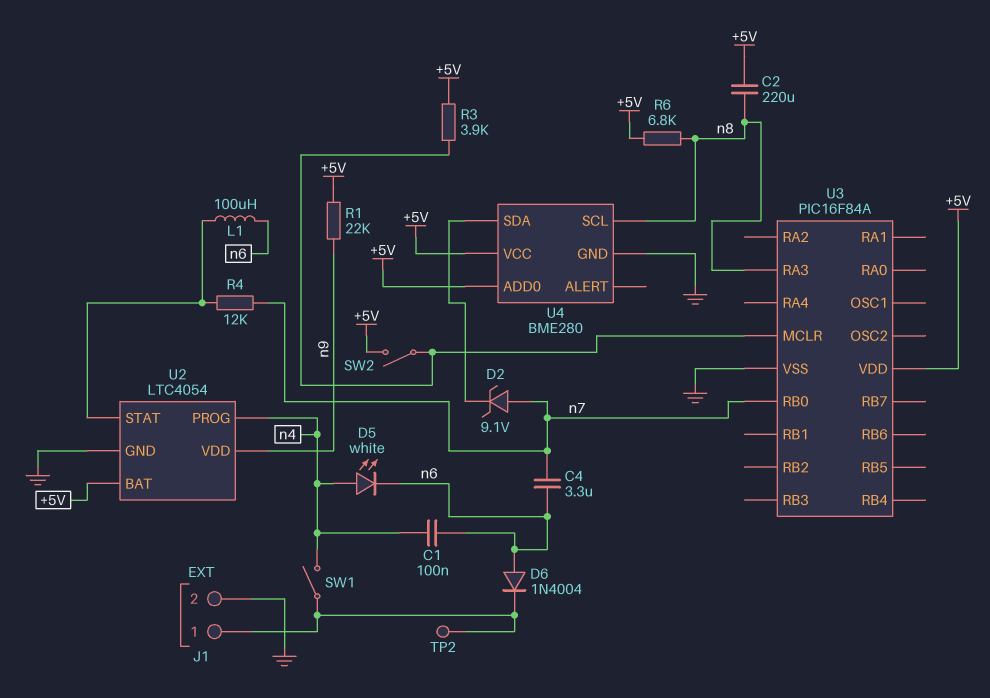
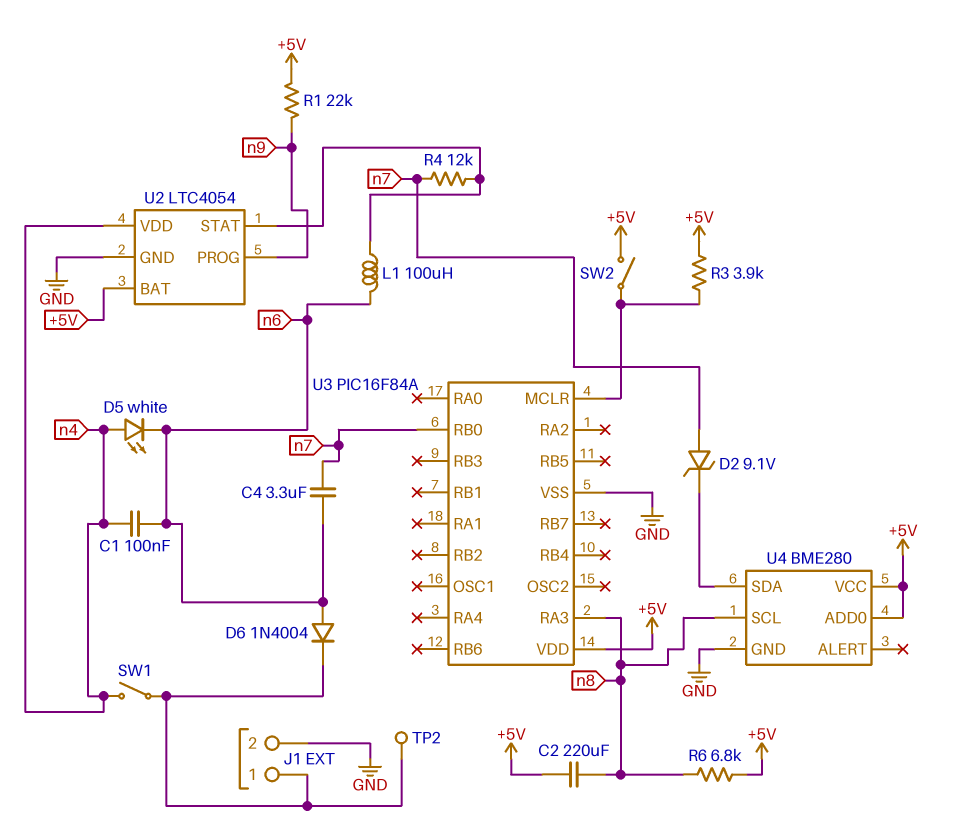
U2 pin PROG: n4 -> n9
U2 pin VDD: n9 -> n4

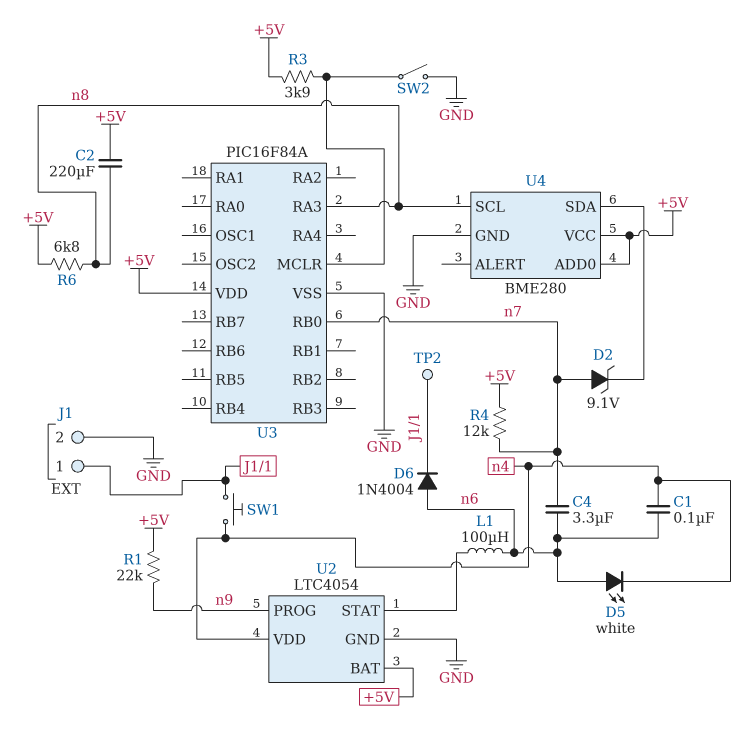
D5: LED white (A n4, K n6) -> LED white (A n6, K n4)
R4: 12k (U2/STAT, n7) -> 12k (+5V, n7)
SW1: switch (J1/1, n4) -> button (J1/1, n4)
SW2: switch (+5V, U3/MCLR) -> switch (GND, U3/MCLR)

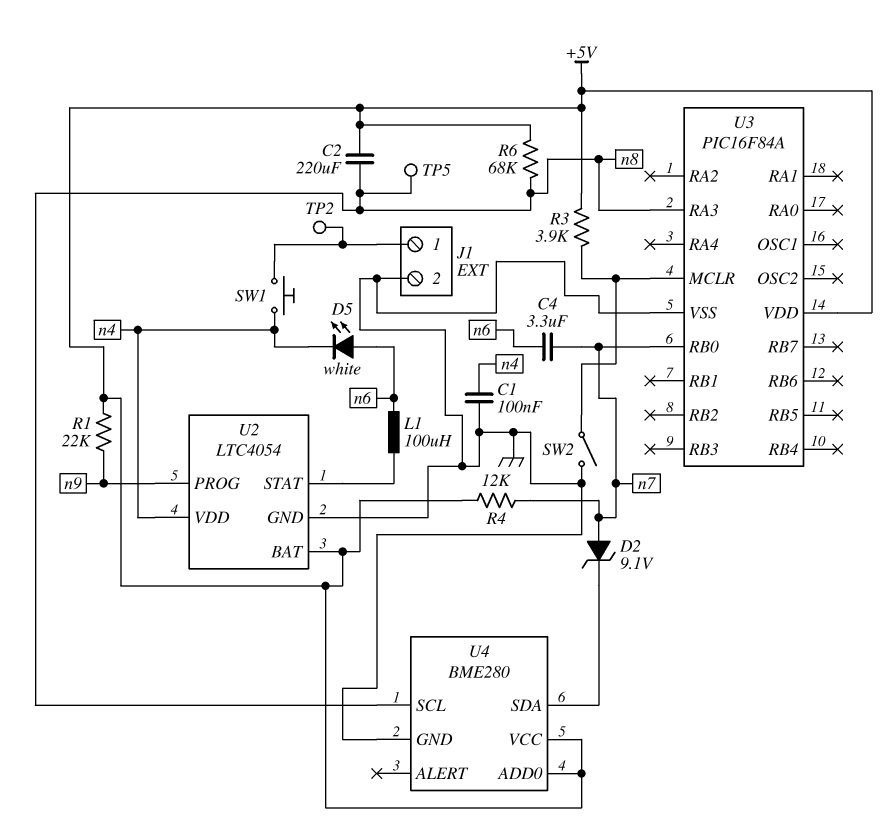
C1: 100nF (n4, n6) -> 100nF (GND, n4)
D6: diode 1N4004 (A n6, K J1/1) -> none
R6: 6.8k (+5V, n8) -> 68k (+5V, n8)
TP5: none -> test point (n8)

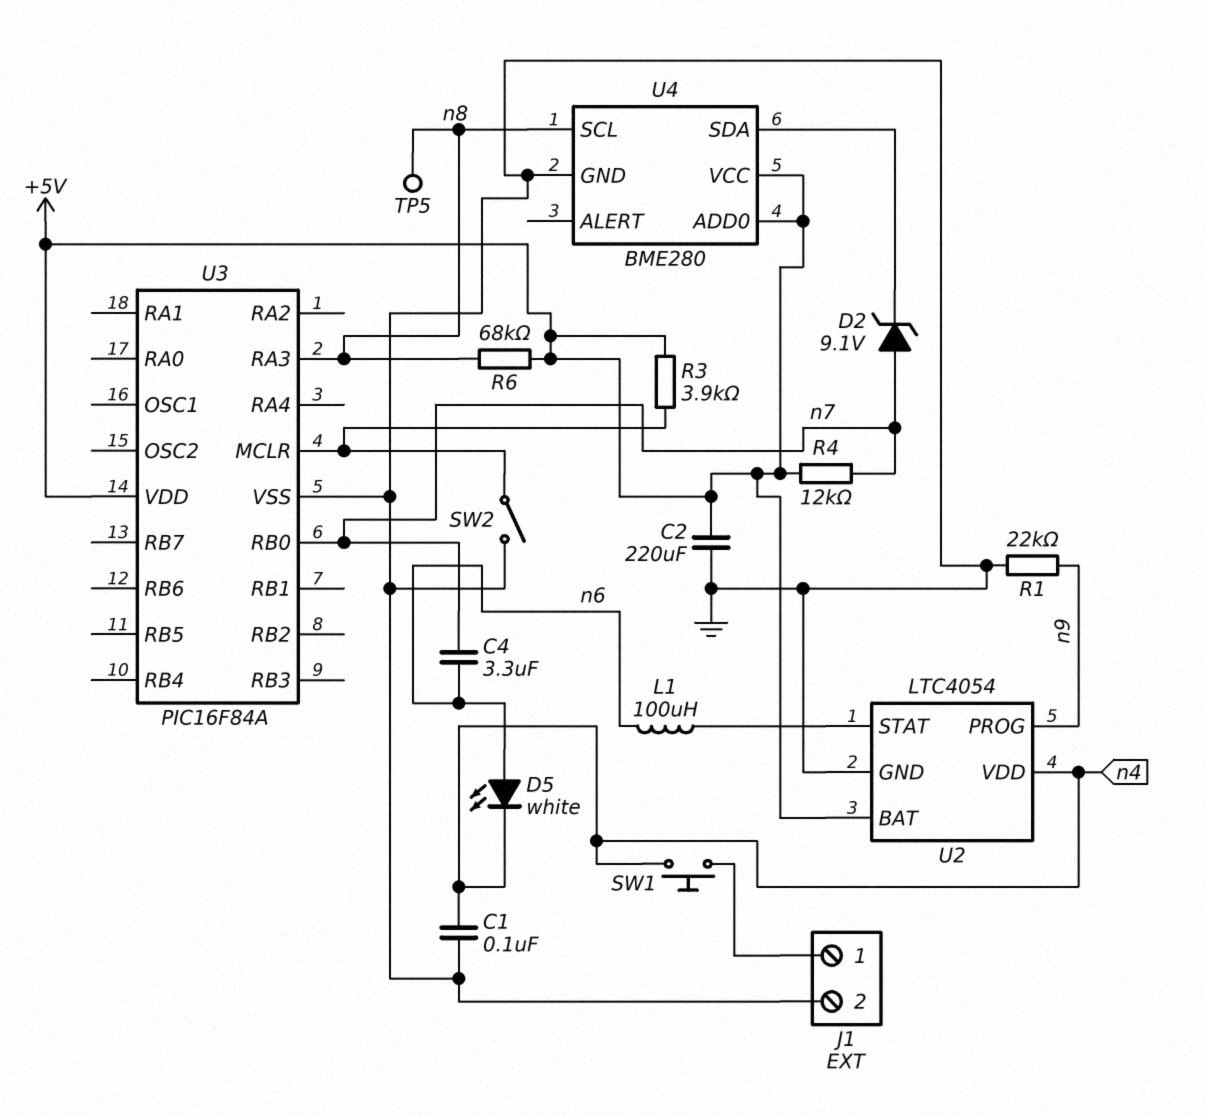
C2: 220uF (+5V, n8) -> 220uF (+5V, GND)
R1: 22k (+5V, n9) -> 22k (GND, n9)
TP2: test point (J1/1) -> none

